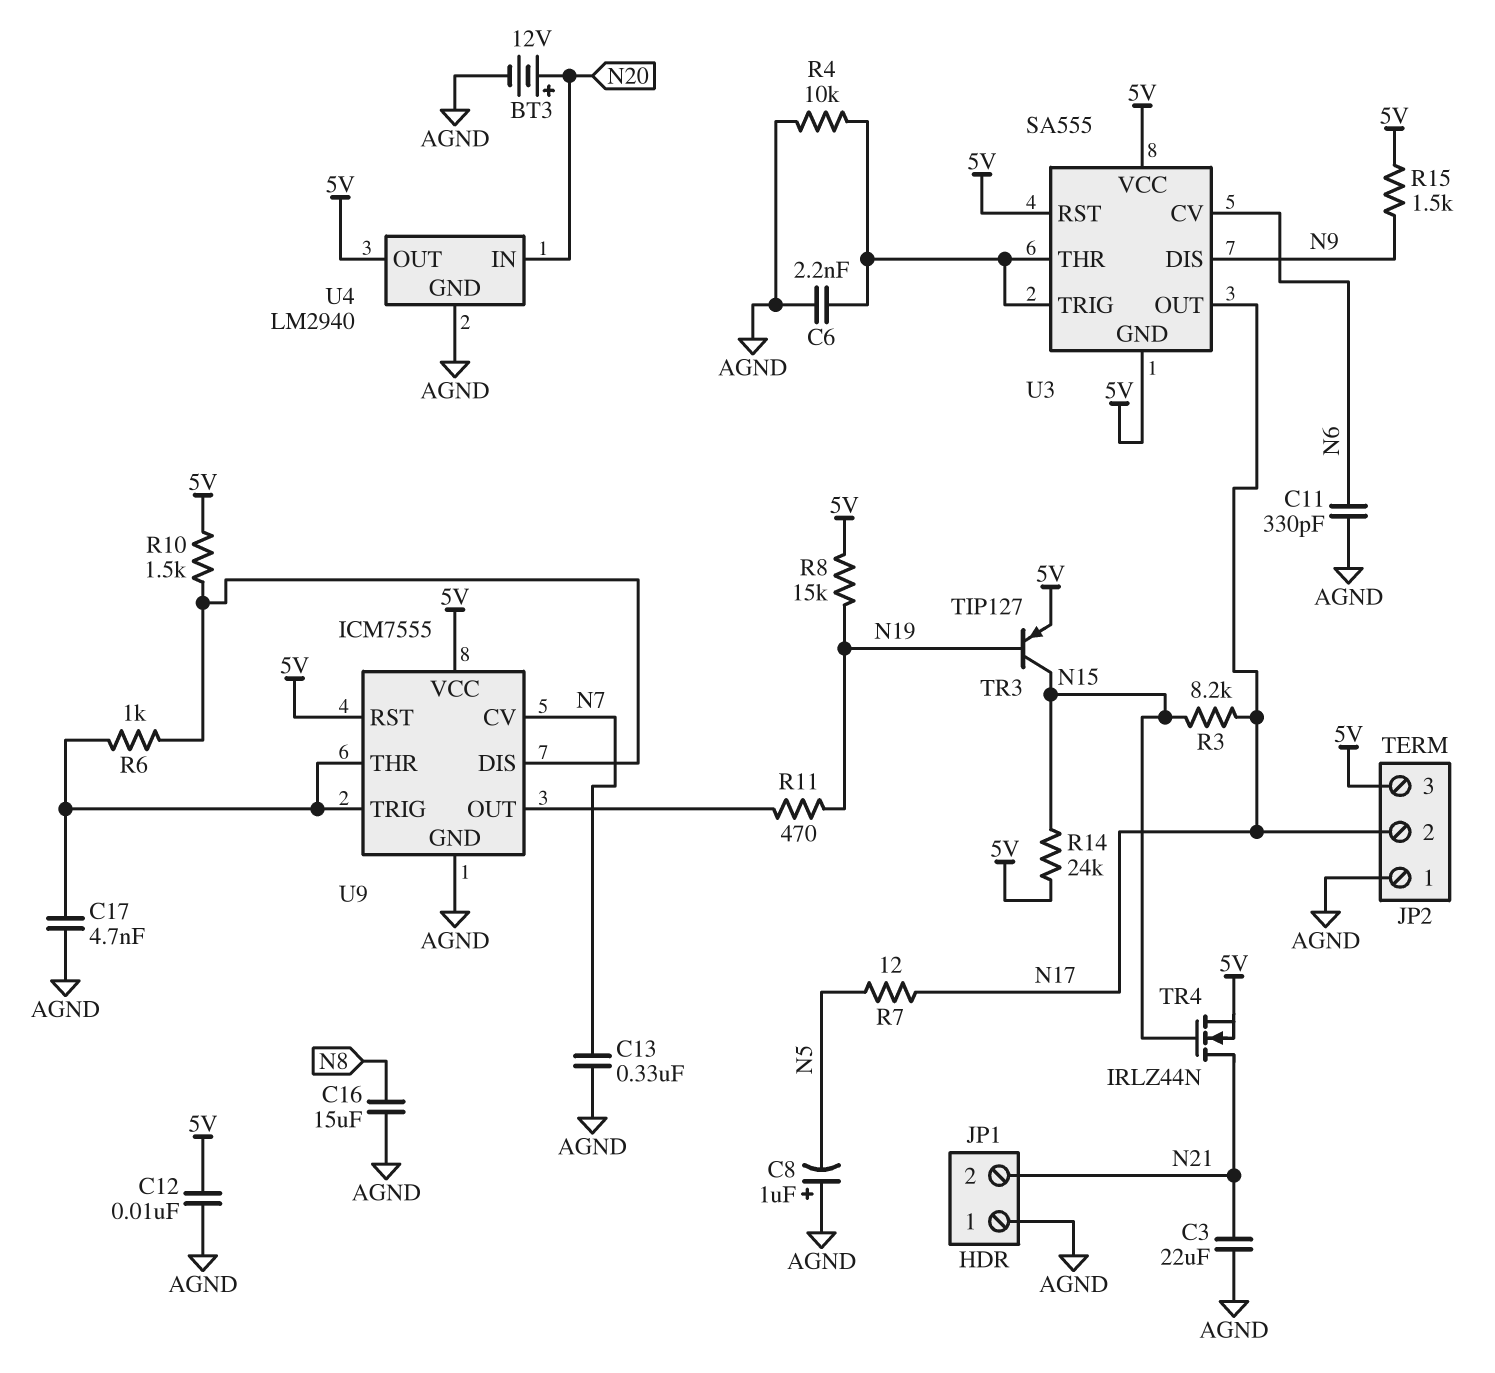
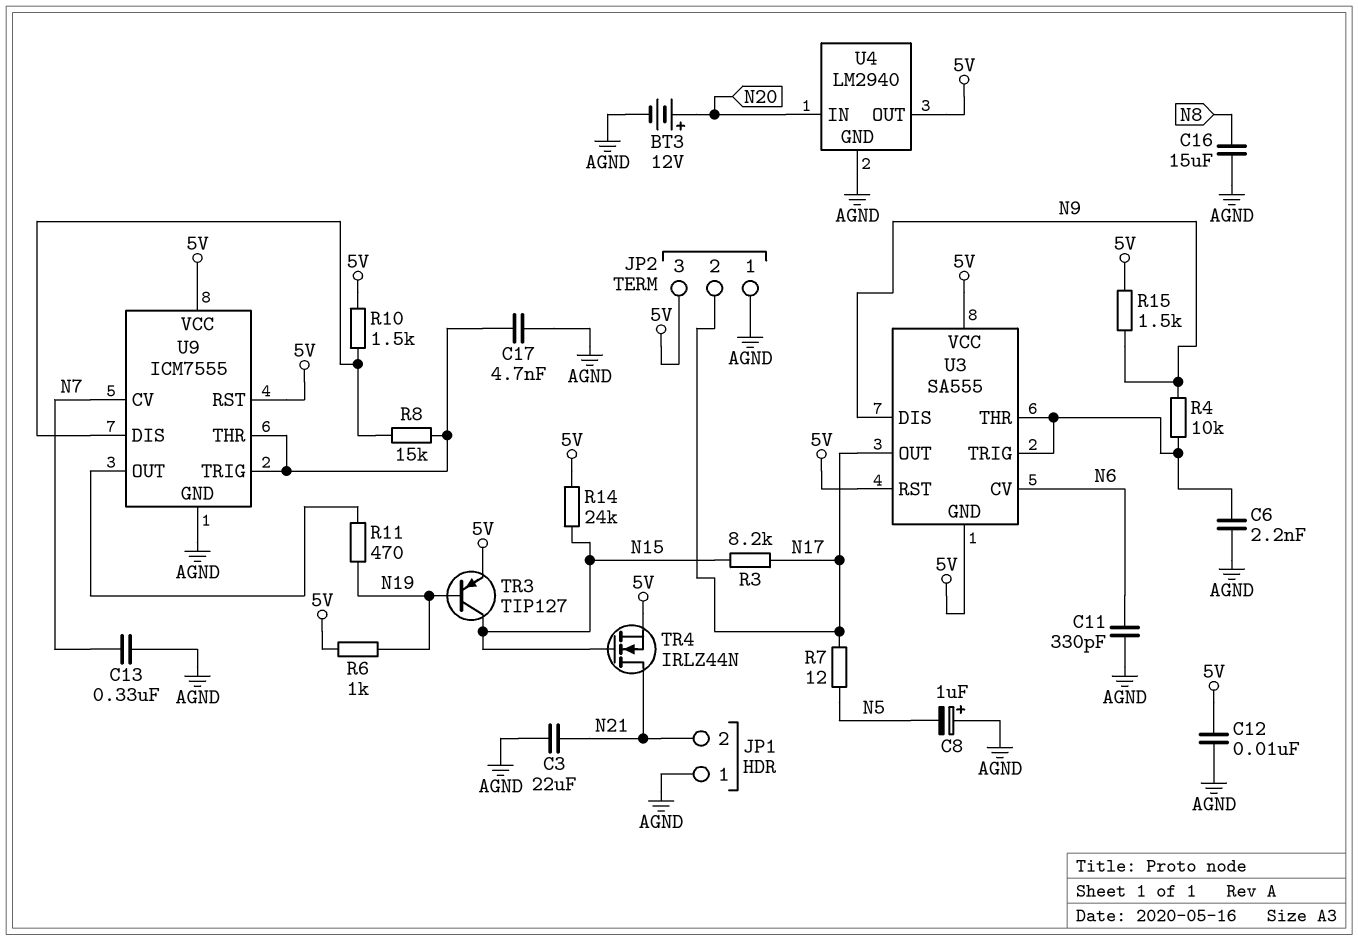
R4: 10k (AGND, U3/THR) -> 10k (N9, U3/THR)
R6: 1k (U9/DIS, U9/THR) -> 1k (5V, N19)
R8: 15k (5V, N19) -> 15k (U9/DIS, U9/THR)

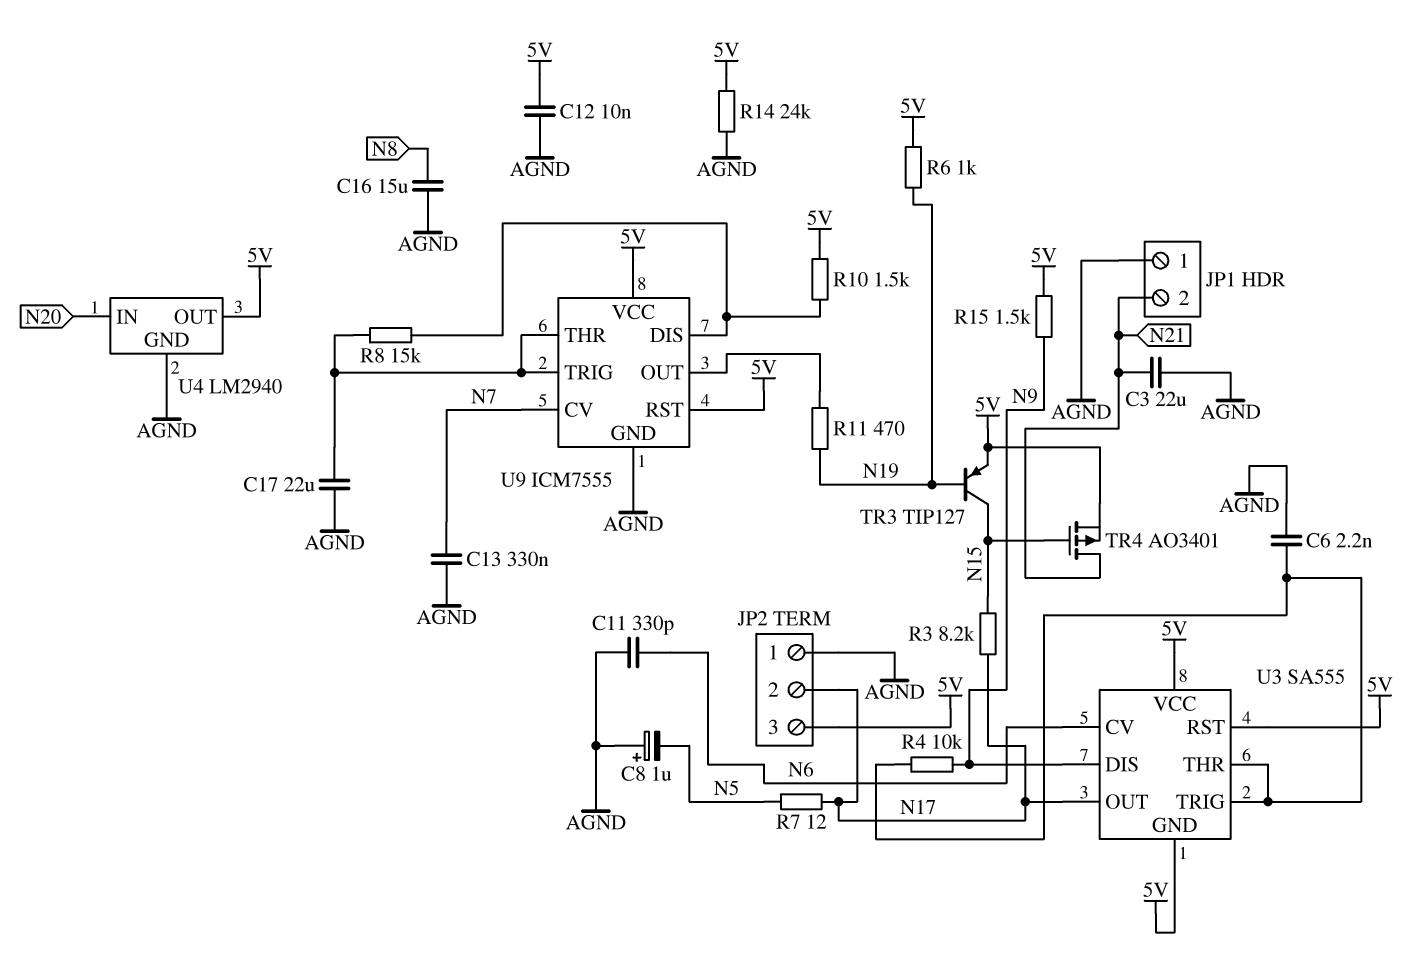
BT3: 12V (plus N20, minus AGND) -> none
C17: 4.7nF (AGND, U9/THR) -> 22uF (AGND, U9/THR)
R14: 24k (5V, N15) -> 24k (5V, AGND)
TR4: NMOS IRLZ44N (G N15, D N21, S 5V) -> PMOS AO3401 (G N15, D N21, S 5V)

